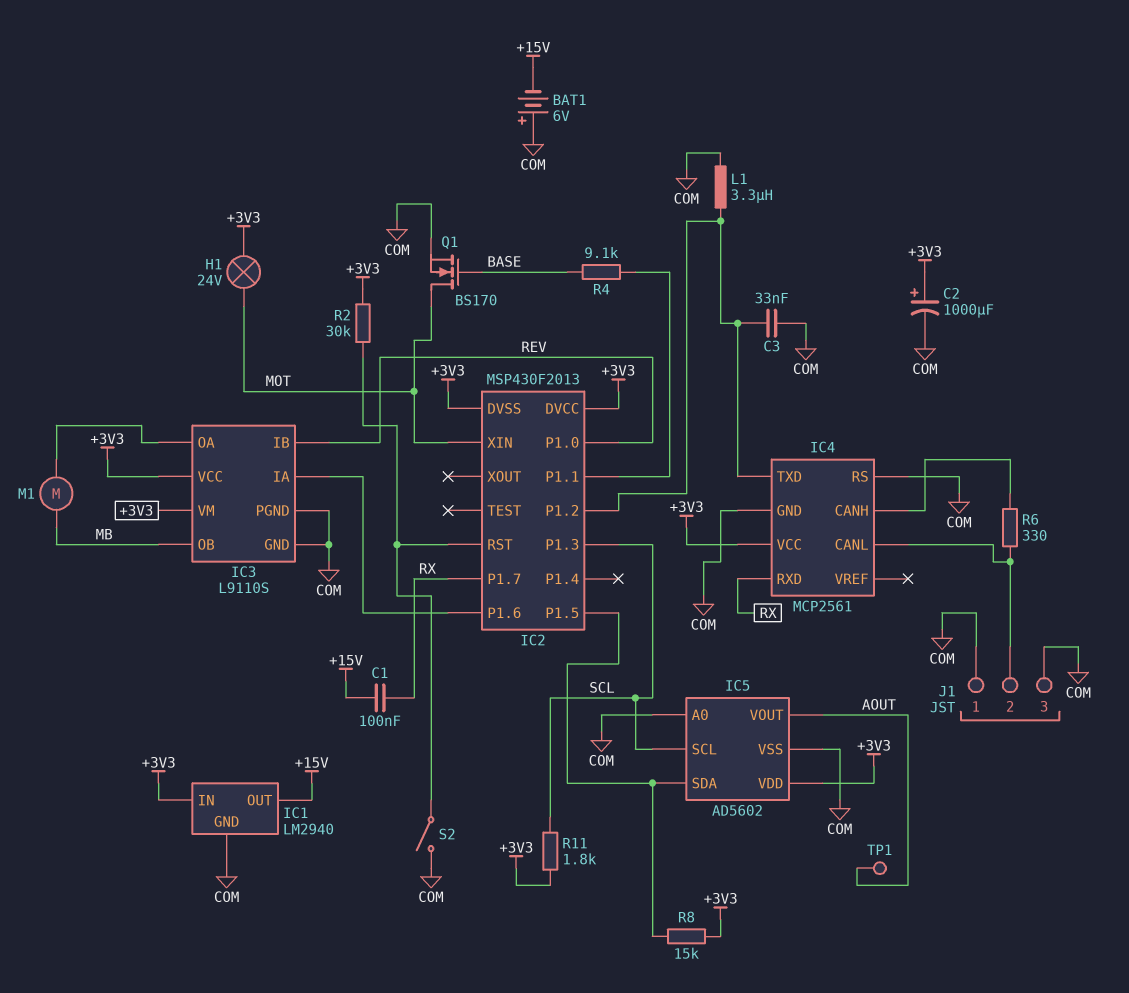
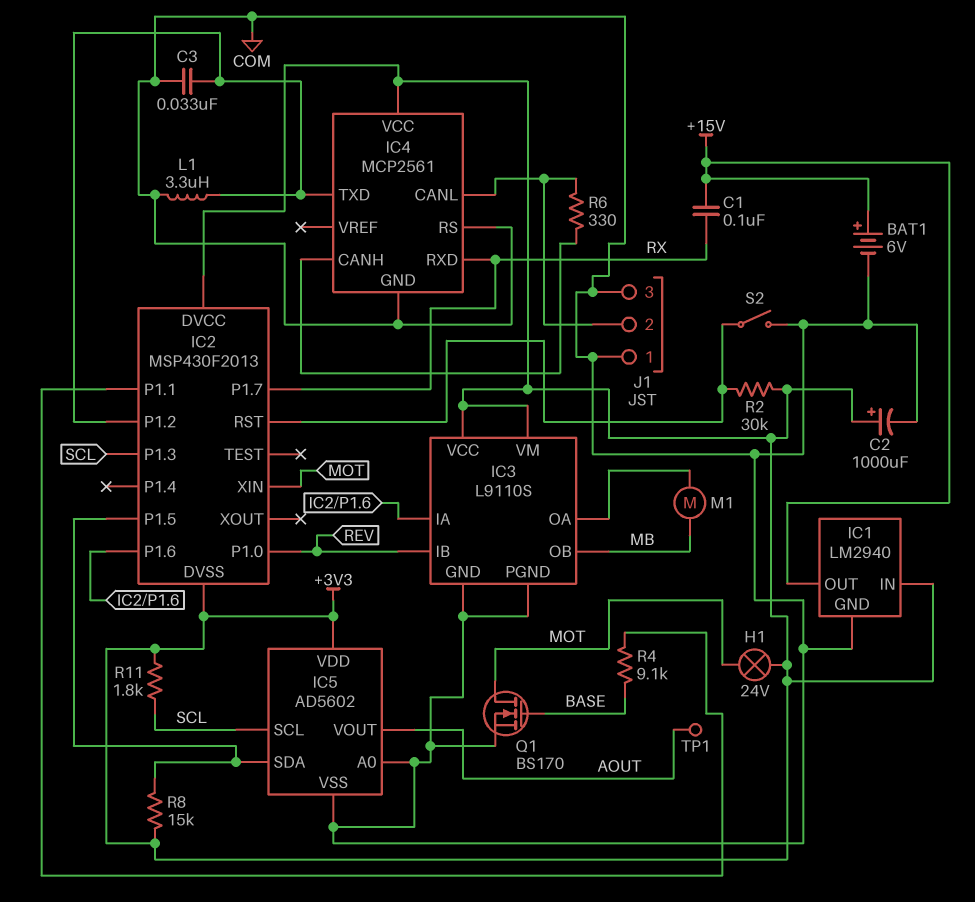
BAT1: 6V (plus COM, minus +15V) -> 6V (plus +15V, minus COM)

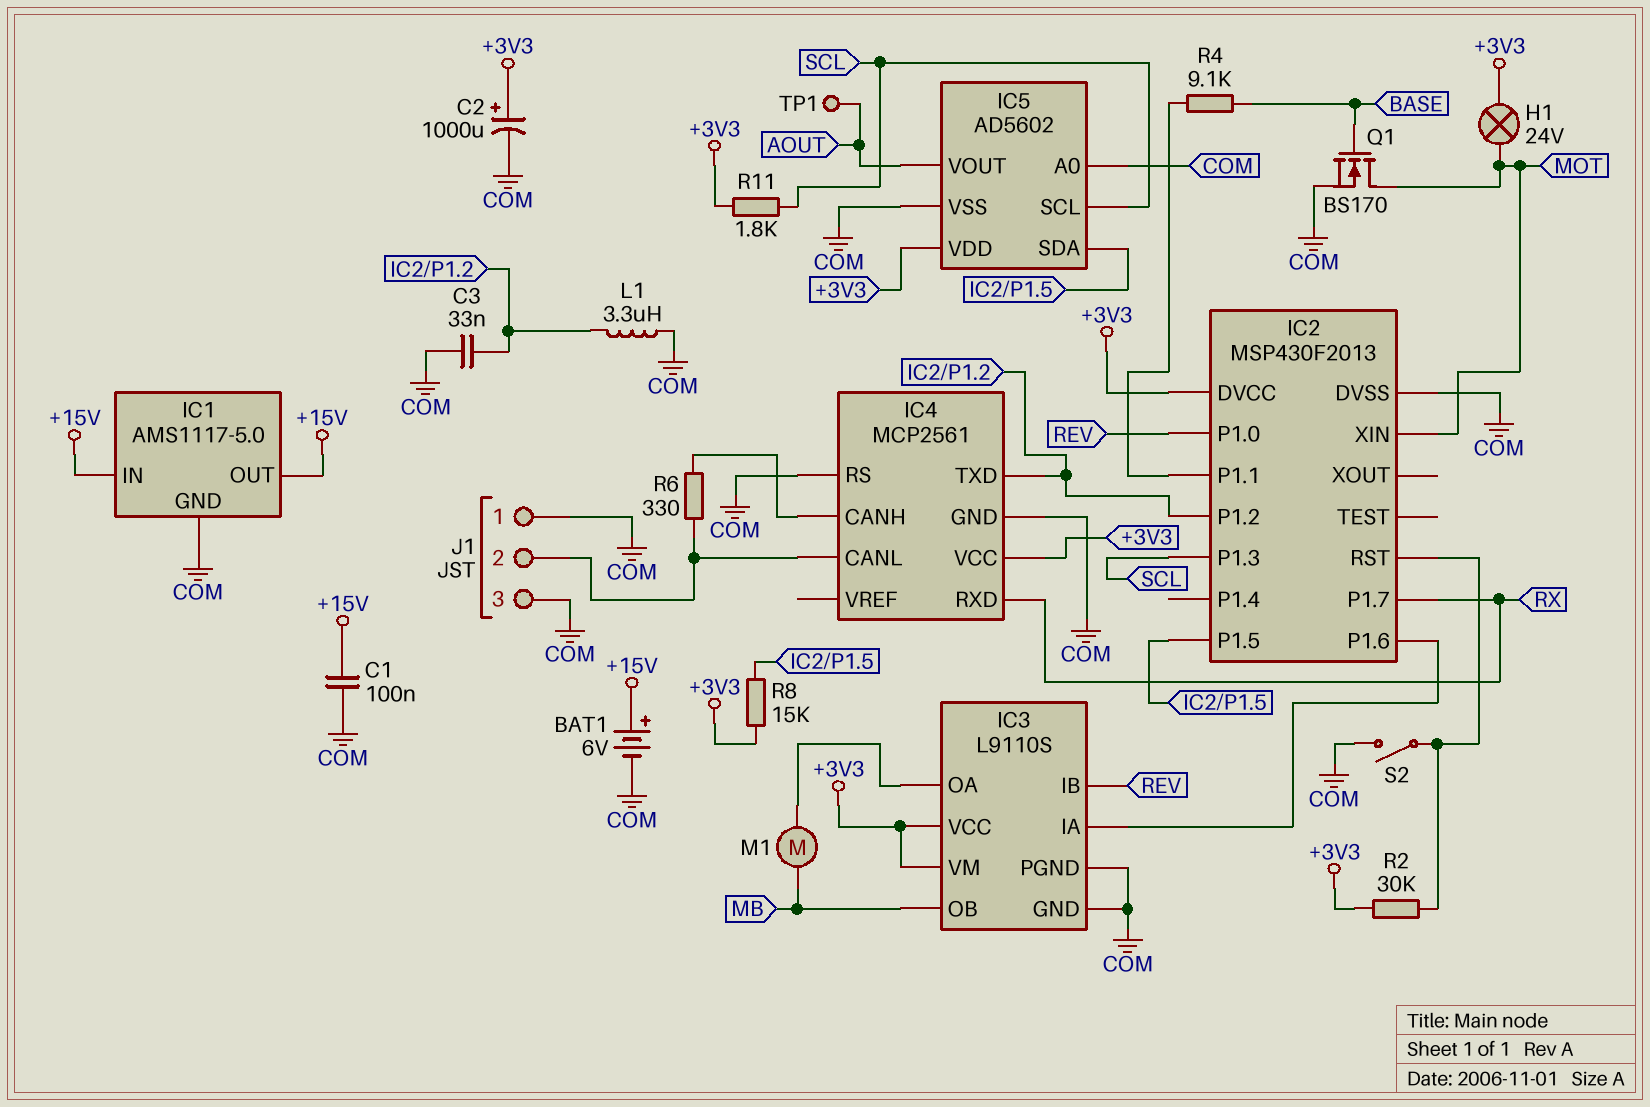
C1: 100nF (+15V, RX) -> 100nF (+15V, COM)
IC1: LM2940 -> AMS1117-5.0
IC1 pin IN: +3V3 -> +15V
IC2 pin DVSS: +3V3 -> COM

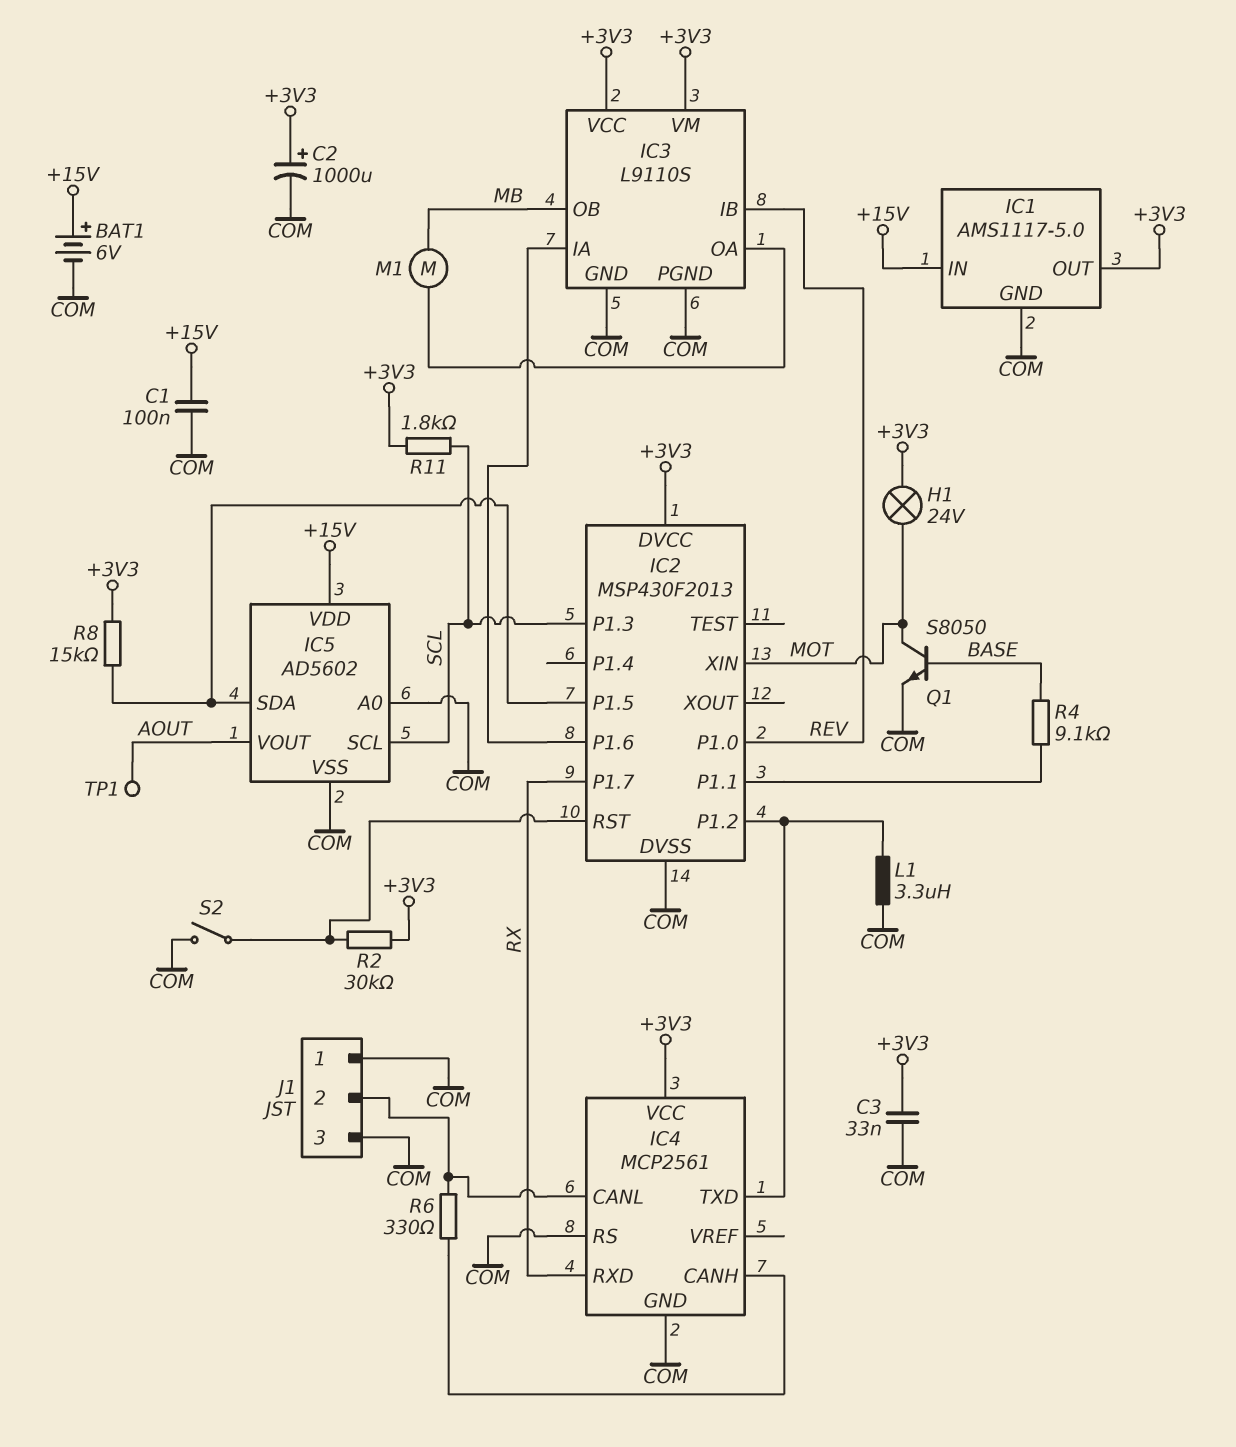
C3: 33nF (COM, IC2/P1.2) -> 33nF (+3V3, COM)
IC1 pin OUT: +15V -> +3V3
IC5 pin VDD: +3V3 -> +15V
Q1: NMOS BS170 (G BASE, D MOT, S COM) -> NPN S8050 (B BASE, C MOT, E COM)

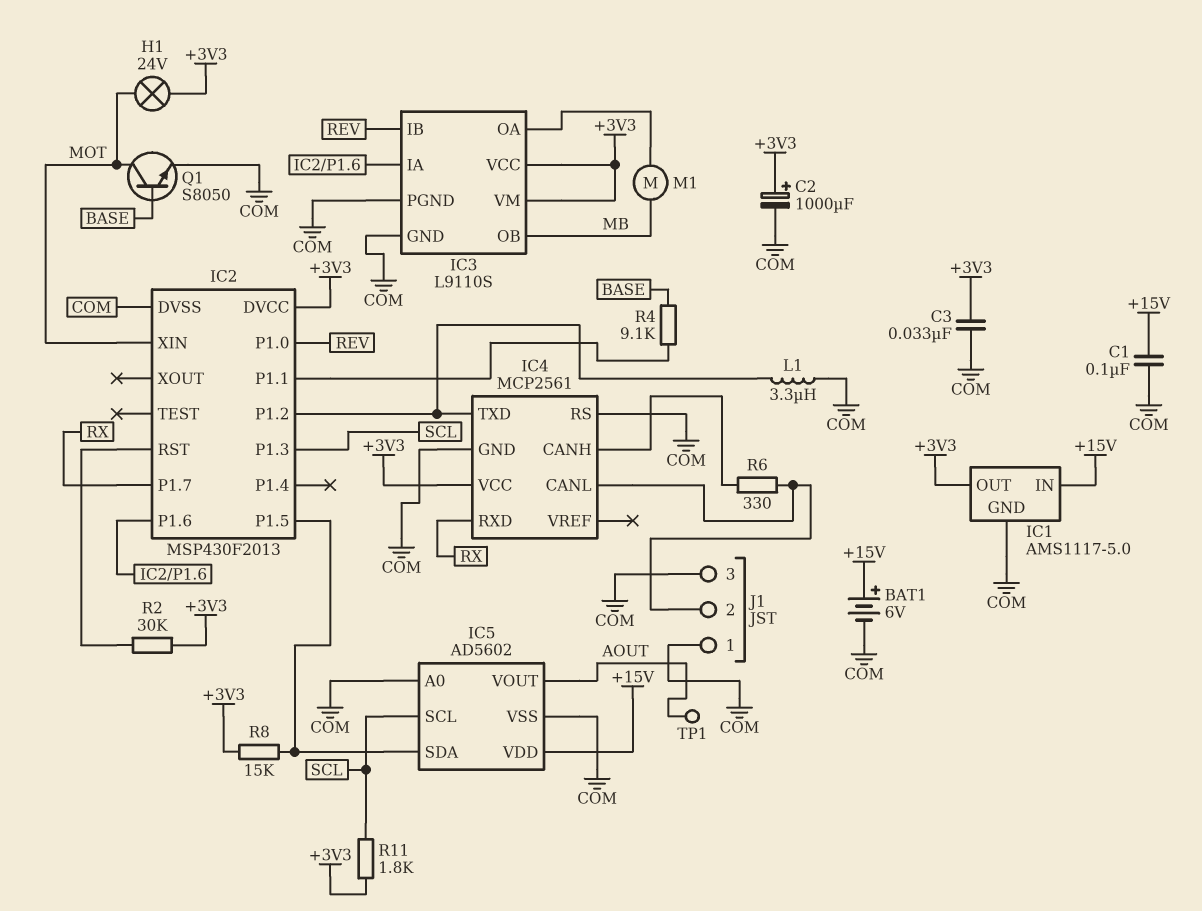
S2: switch (COM, IC2/RST) -> none

